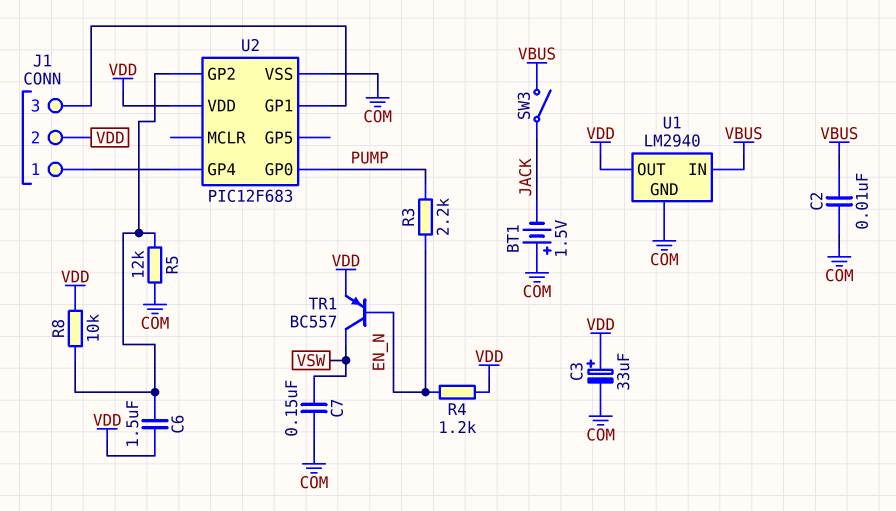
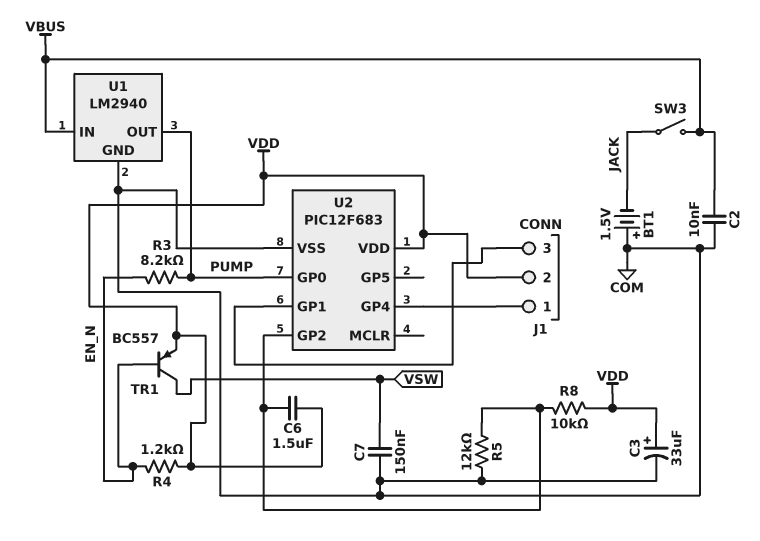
R3: 2.2k (EN_N, PUMP) -> 8.2k (EN_N, PUMP)
U1 pin OUT: VDD -> PUMP

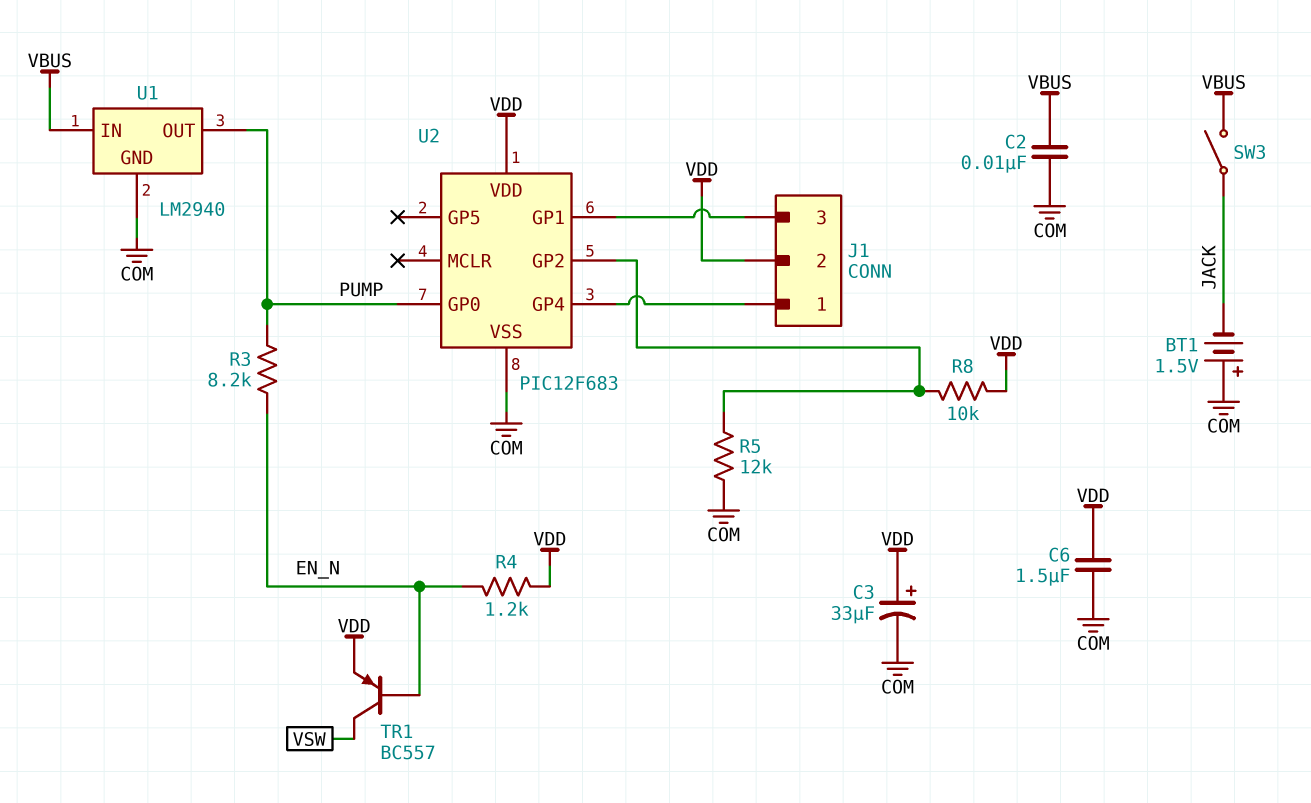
C6: 1.5uF (U2/GP2, VDD) -> 1.5uF (COM, VDD)
C7: 150nF (COM, VSW) -> none

